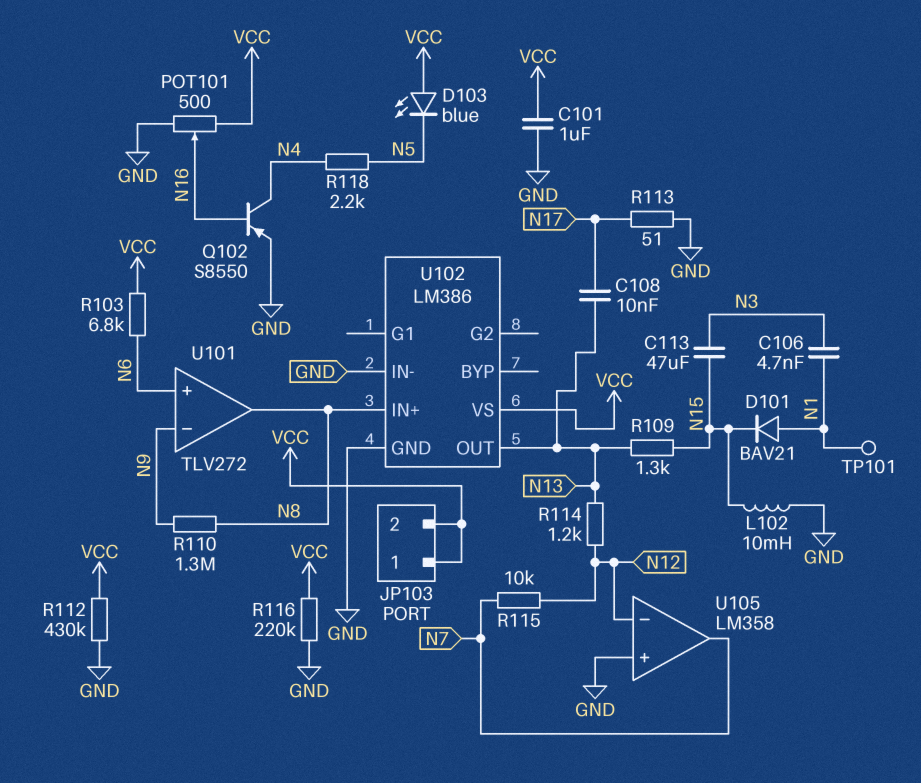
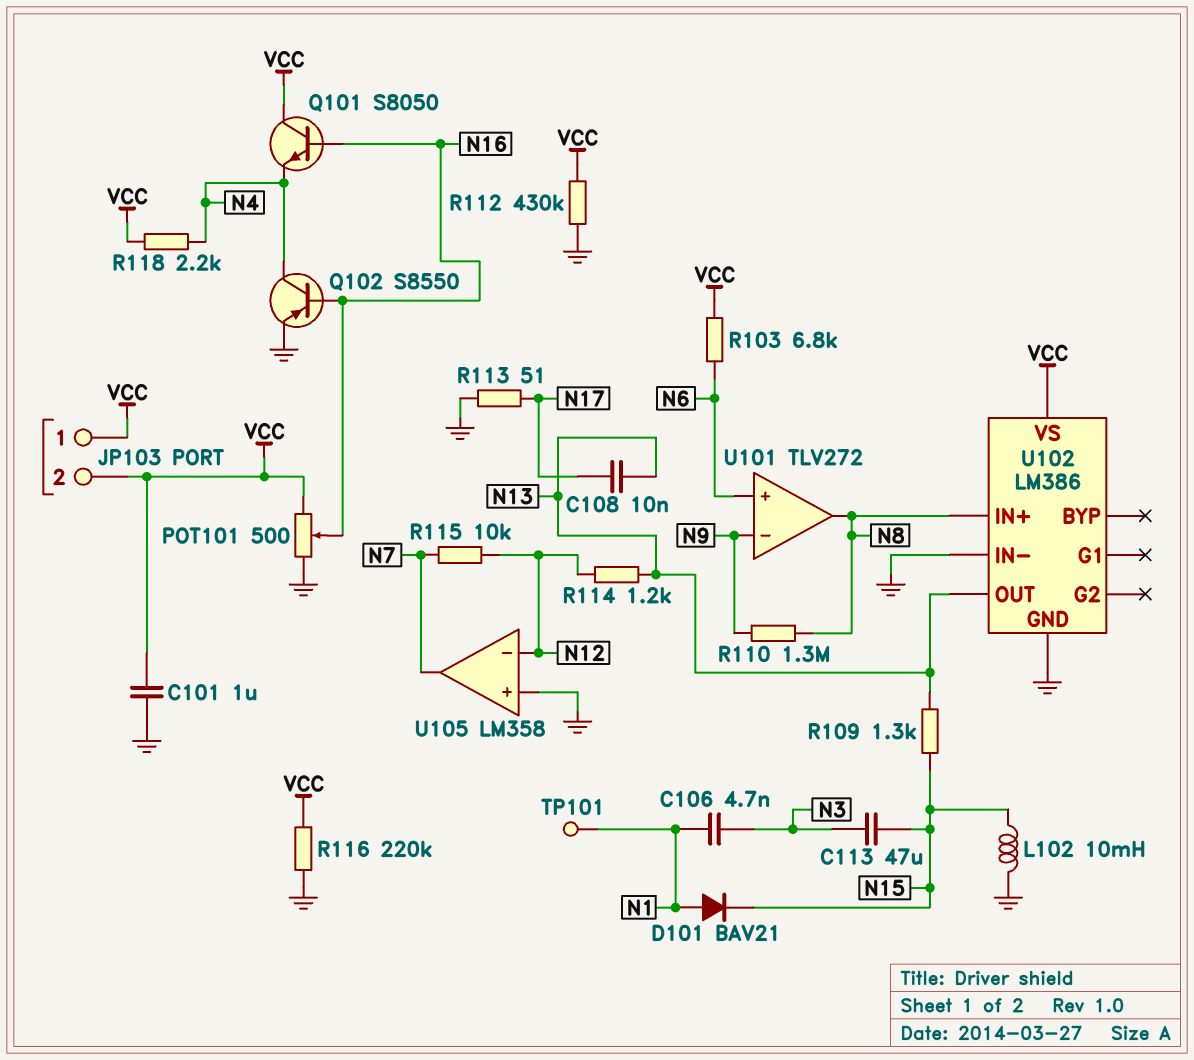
D103: LED blue (A VCC, K N5) -> none
Q101: none -> NPN S8050 (B N16, C VCC, E N4)
R118: 2.2k (N4, N5) -> 2.2k (N4, VCC)

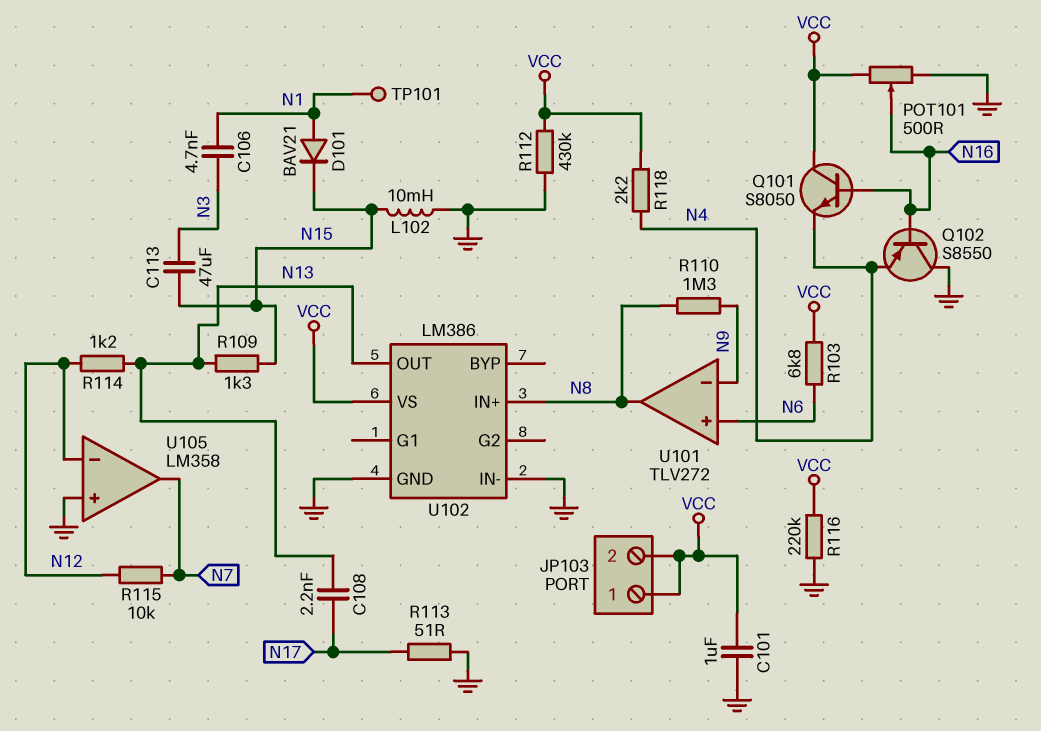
C108: 10nF (N13, N17) -> 2.2nF (N13, N17)
Q102: PNP S8550 (B N16, C N4, E GND) -> PNP S8550 (B N16, C GND, E N4)

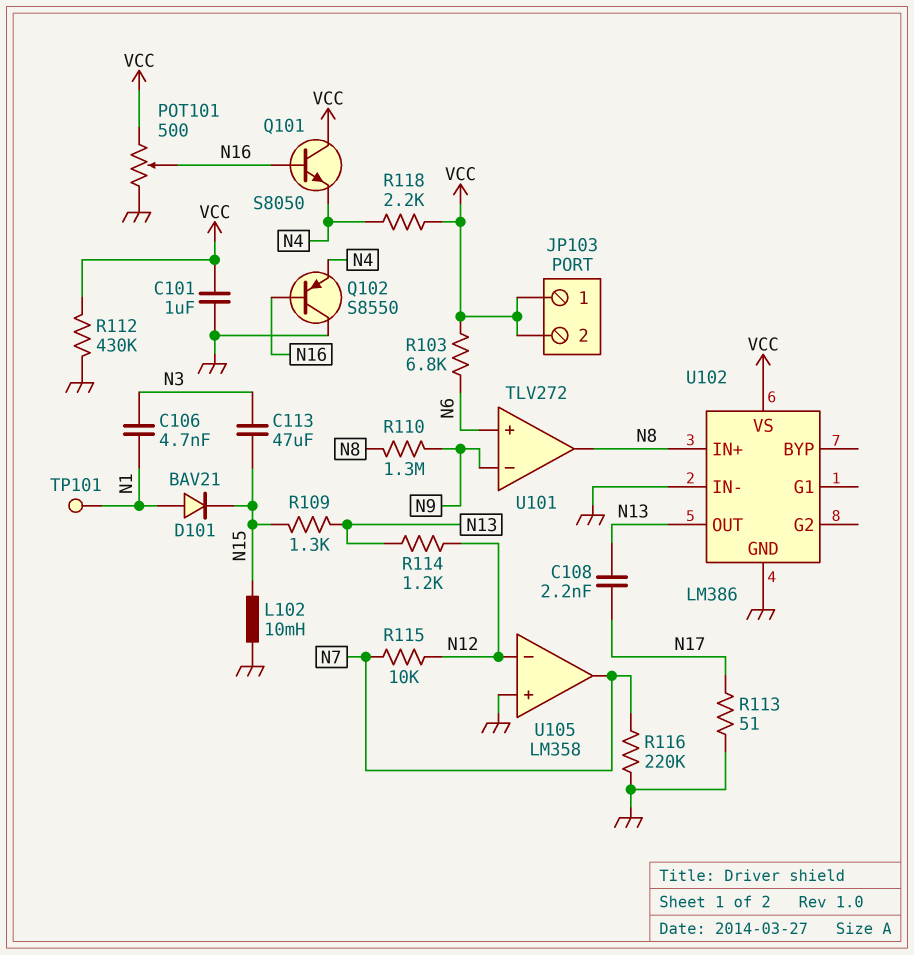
R116: 220k (GND, VCC) -> 220k (GND, N7)

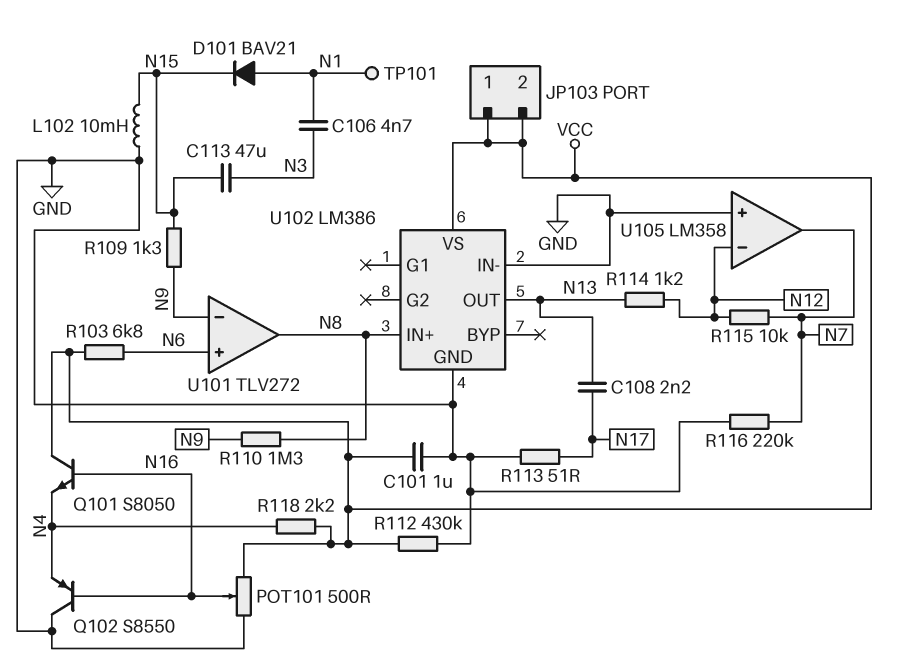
R109: 1.3k (N13, N15) -> 1.3k (N9, N15)

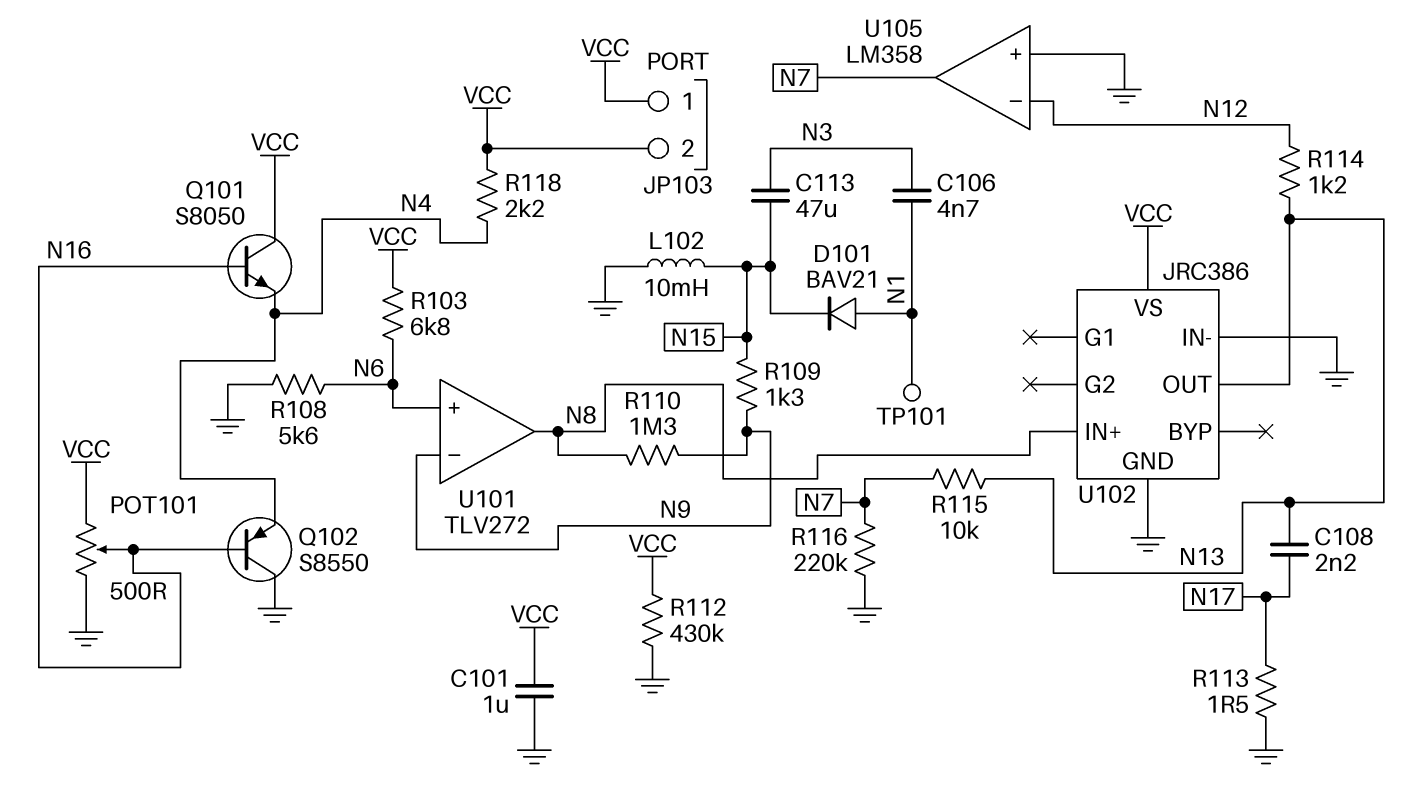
R108: none -> 5.6k (GND, N6)
R113: 51 (GND, N17) -> 1.5 (GND, N17)
R115: 10k (N7, N12) -> 10k (N7, N13)
U102: LM386 -> JRC386

